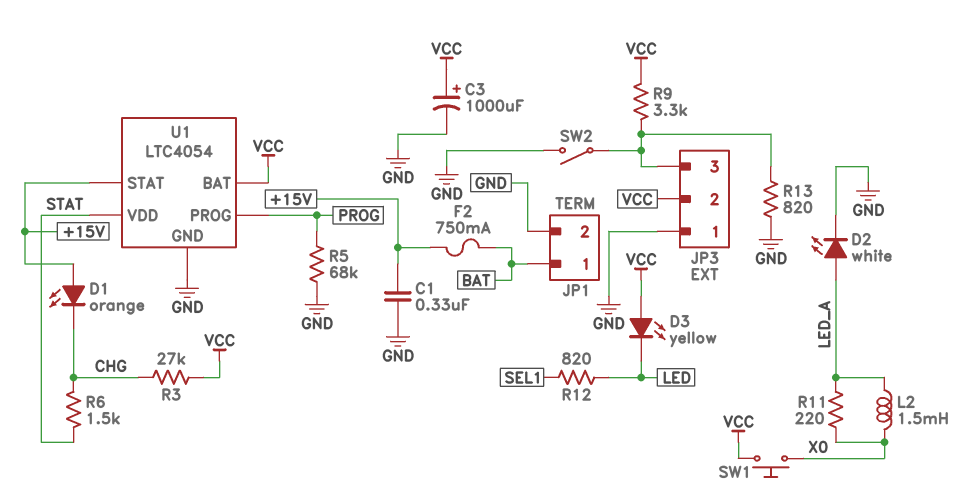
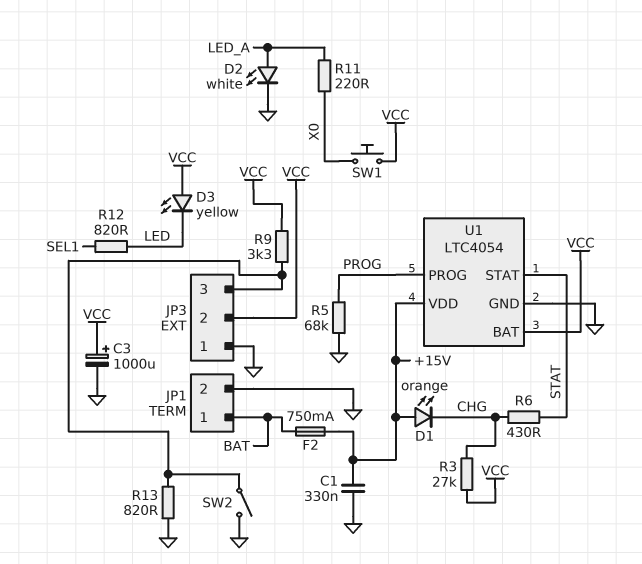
L2: 1.5mH (LED_A, X0) -> none
R6: 1.5k (CHG, STAT) -> 430 (CHG, STAT)
U1 pin STAT: +15V -> STAT
U1 pin VDD: STAT -> +15V

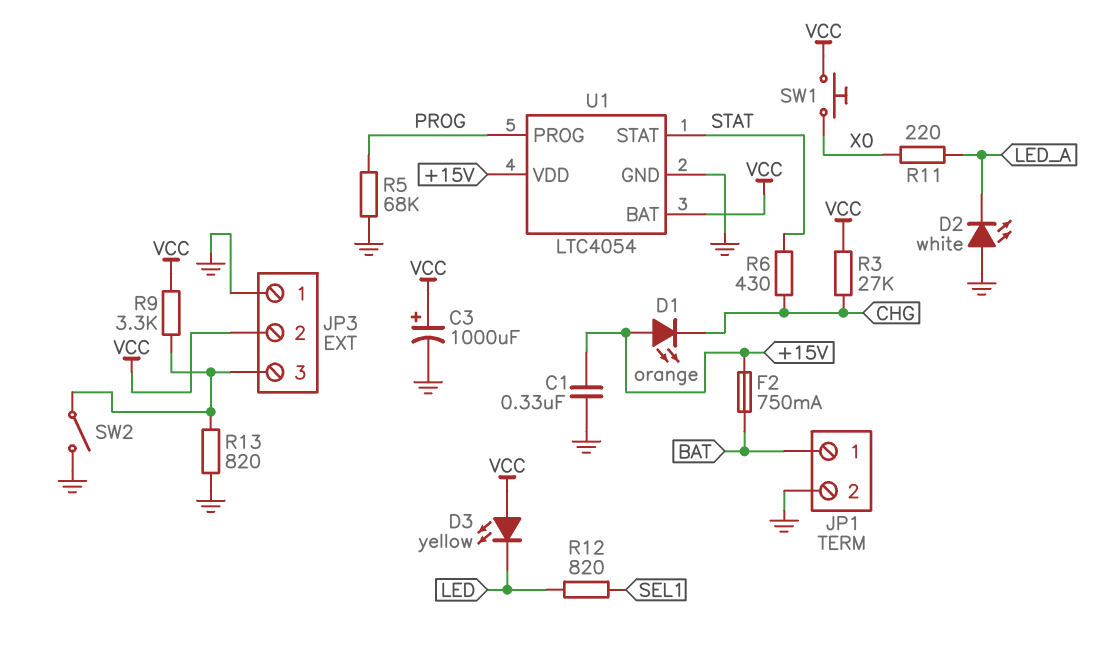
D2: LED white (A LED_A, K GND) -> LED white (A GND, K LED_A)

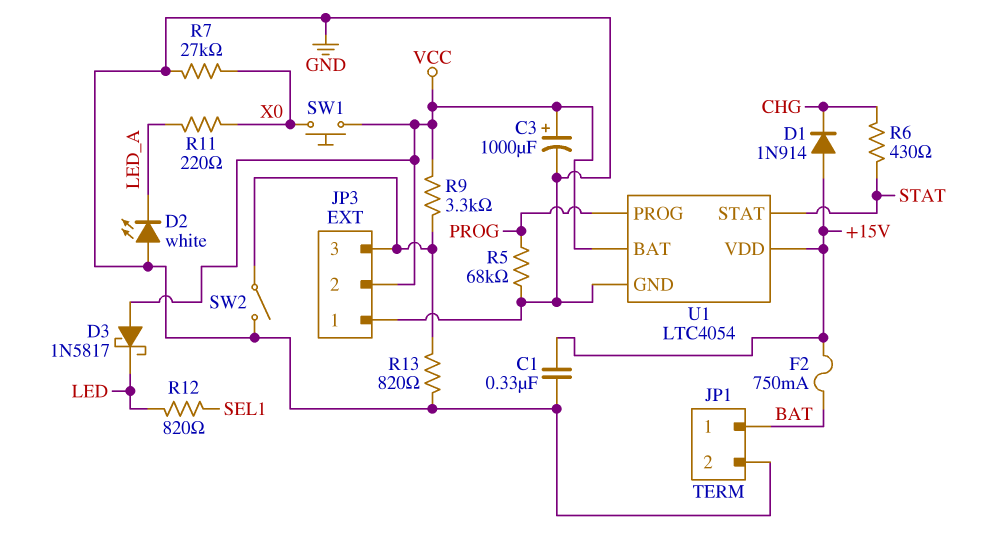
D1: LED orange (A +15V, K CHG) -> diode 1N914 (A +15V, K CHG)
D3: LED yellow (A VCC, K LED) -> schottky 1N5817 (A VCC, K LED)
R3: 27k (CHG, VCC) -> none
R7: none -> 27k (GND, X0)

